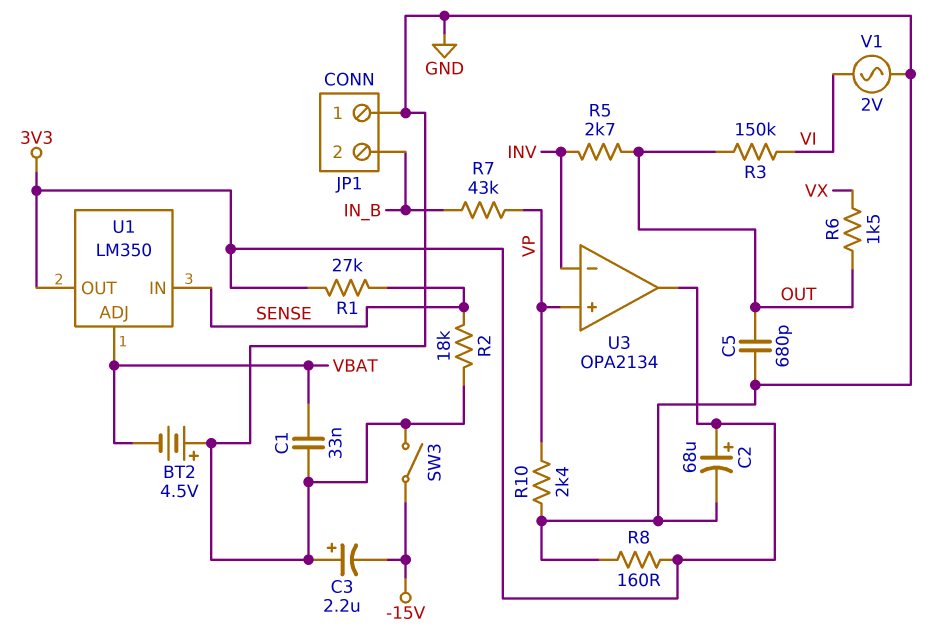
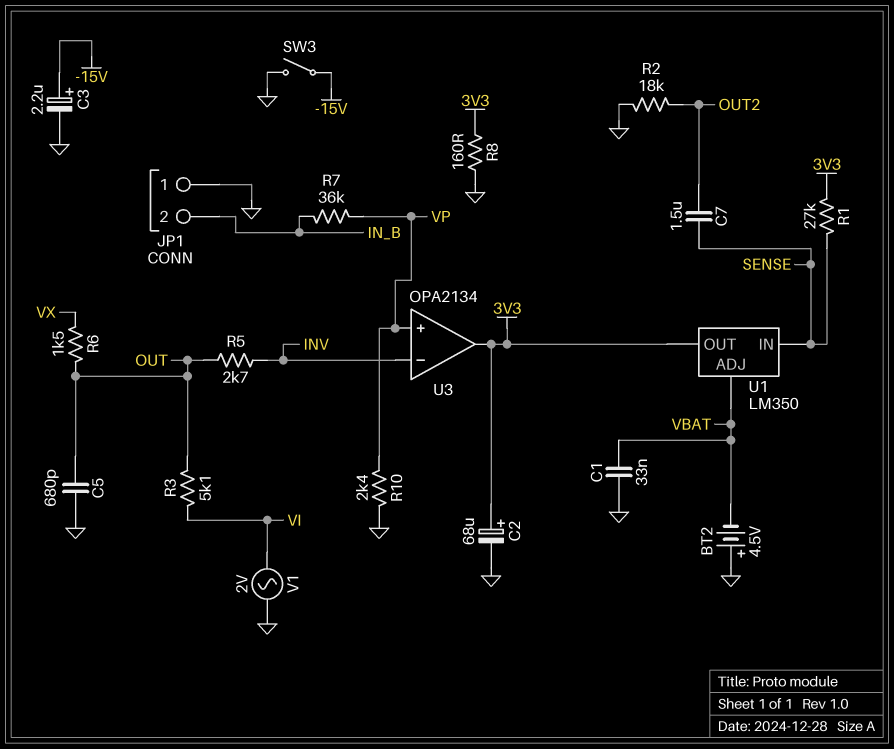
C3: 2.2uF (plus GND, minus -15V) -> 2.2uF (plus -15V, minus GND)
C7: none -> 1.5uF (OUT2, SENSE)
R2: 18k (GND, SENSE) -> 18k (GND, OUT2)
R3: 150k (OUT, VI) -> 5.1k (OUT, VI)
R7: 43k (IN_B, VP) -> 36k (IN_B, VP)

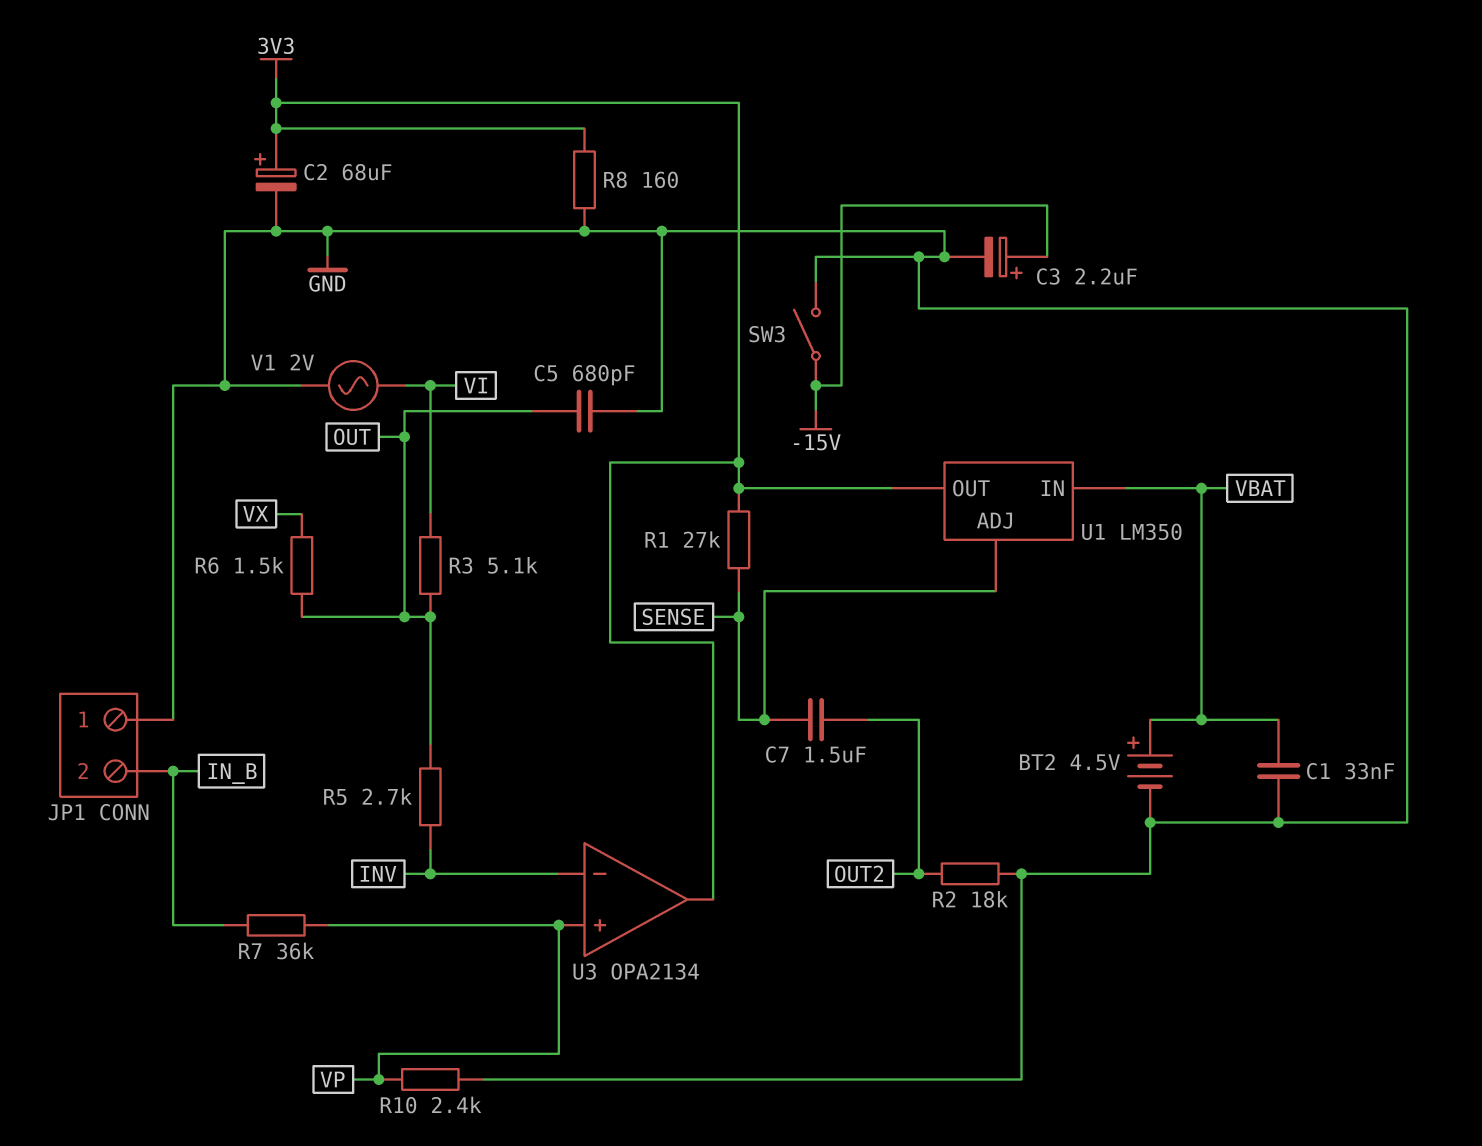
BT2: 4.5V (plus GND, minus VBAT) -> 4.5V (plus VBAT, minus GND)
U1 pin ADJ: VBAT -> SENSE
U1 pin IN: SENSE -> VBAT

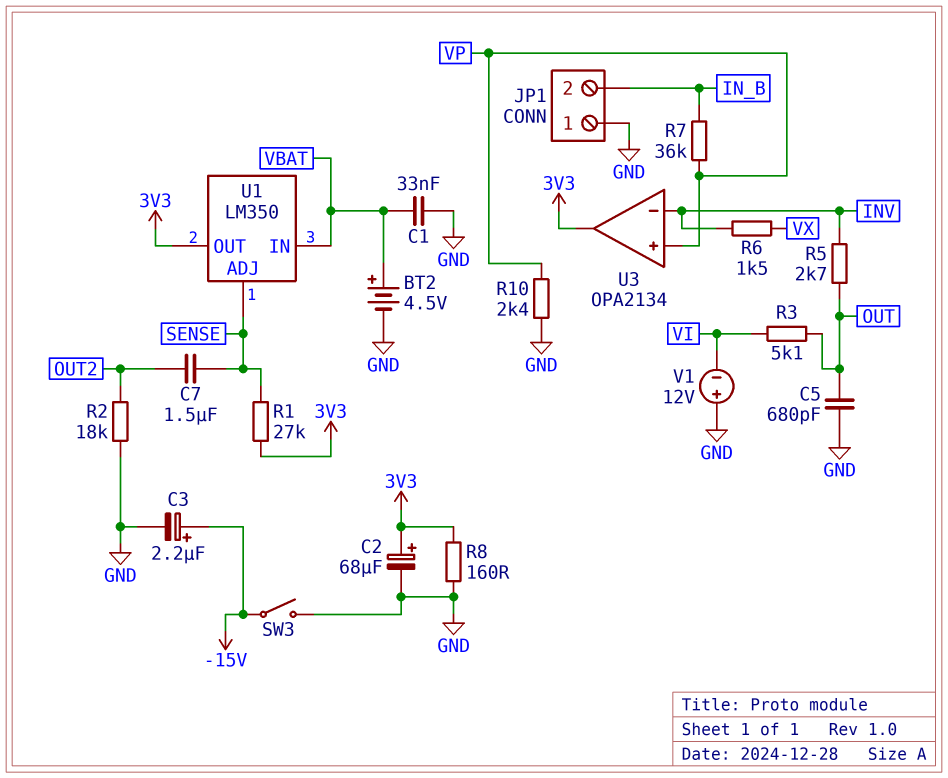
R6: 1.5k (OUT, VX) -> 1.5k (INV, VX)
V1: AC 2V (GND, VI) -> 12V (plus GND, minus VI)

